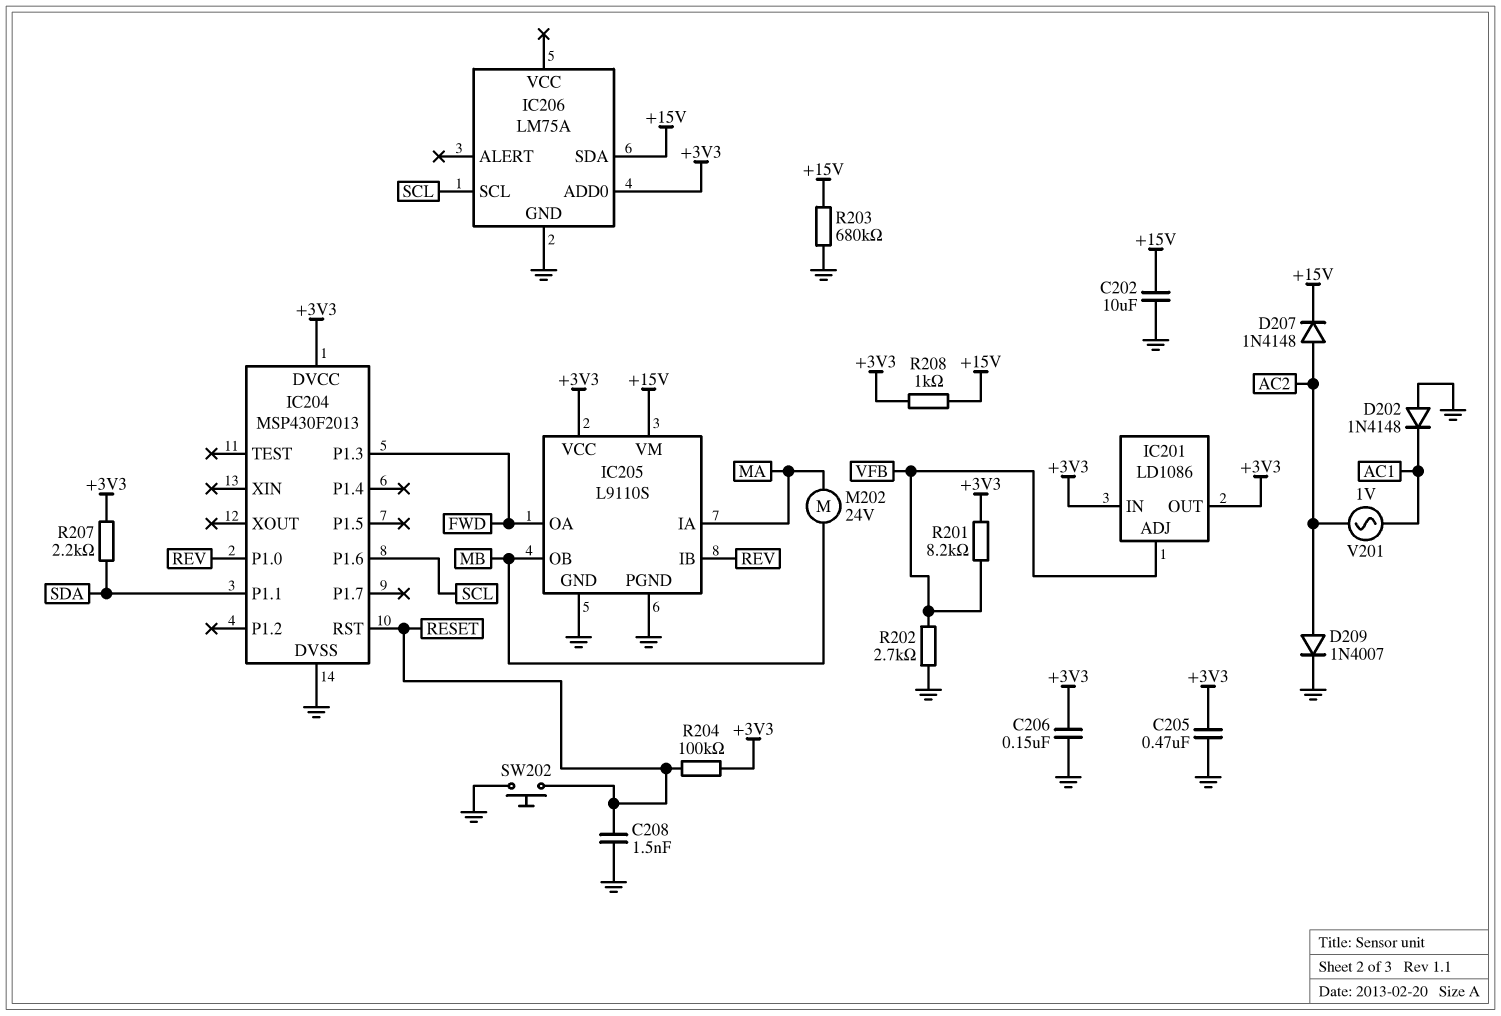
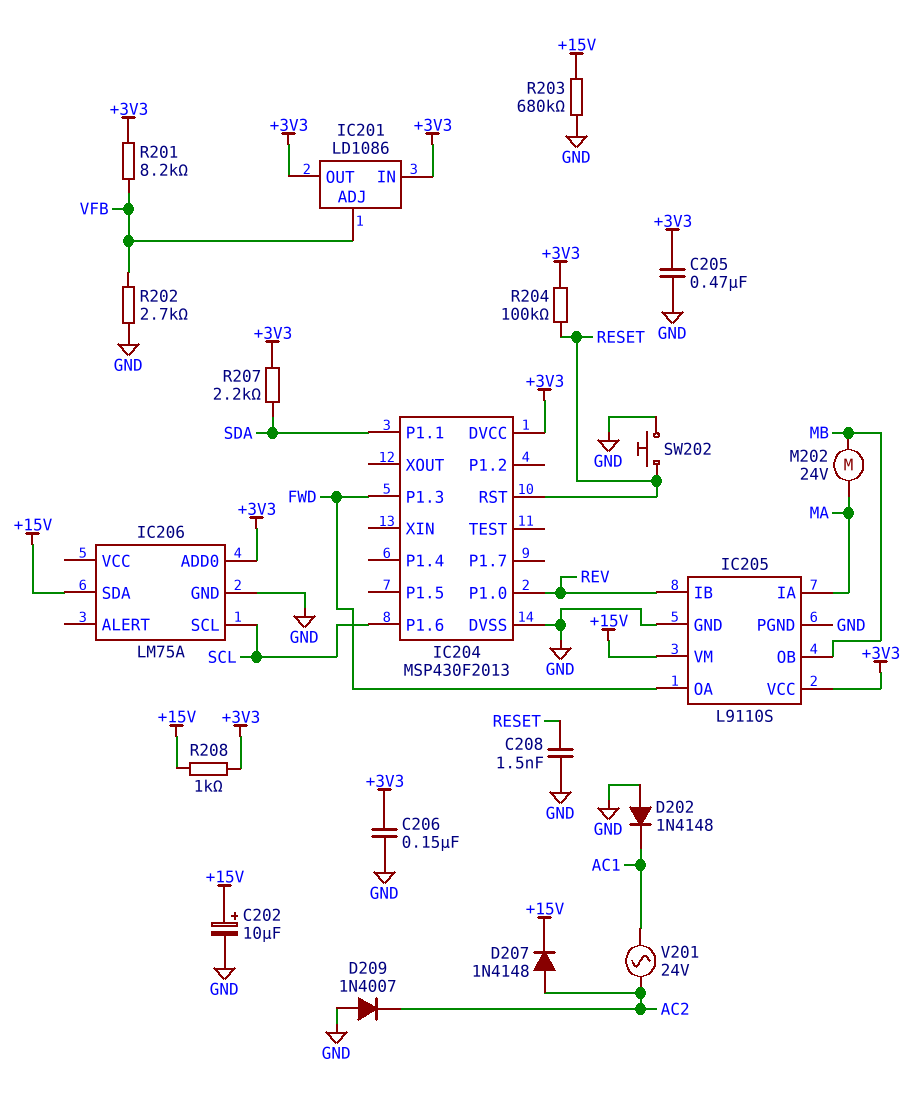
C202: 10uF (+15V, GND) -> 10uF (plus +15V, minus GND)
D209: diode 1N4007 (A AC2, K GND) -> diode 1N4007 (A GND, K AC2)
V201: AC 1V (AC1, AC2) -> AC 24V (AC1, AC2)

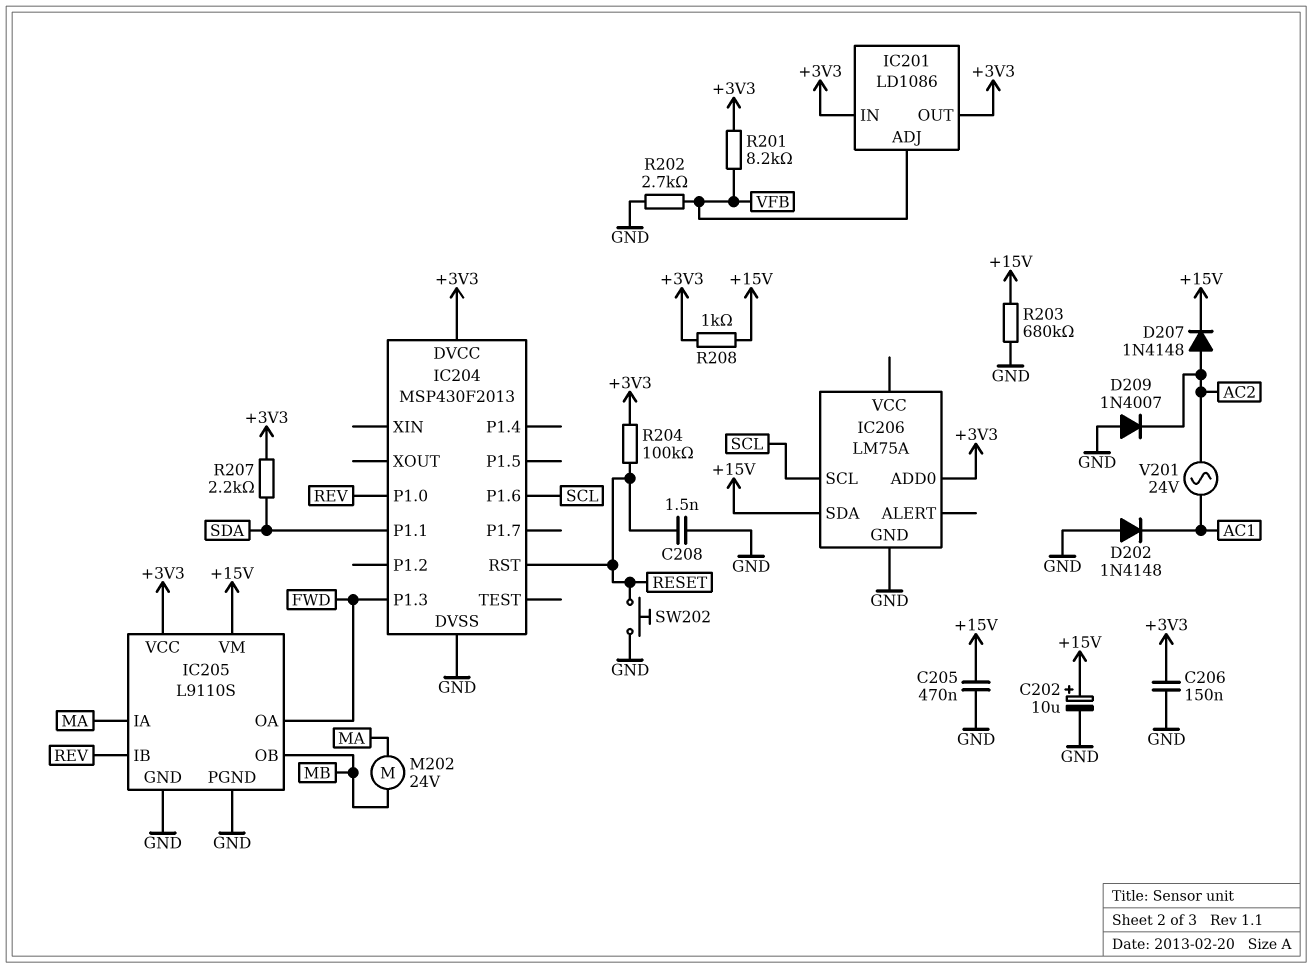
C205: 470nF (+3V3, GND) -> 470nF (+15V, GND)

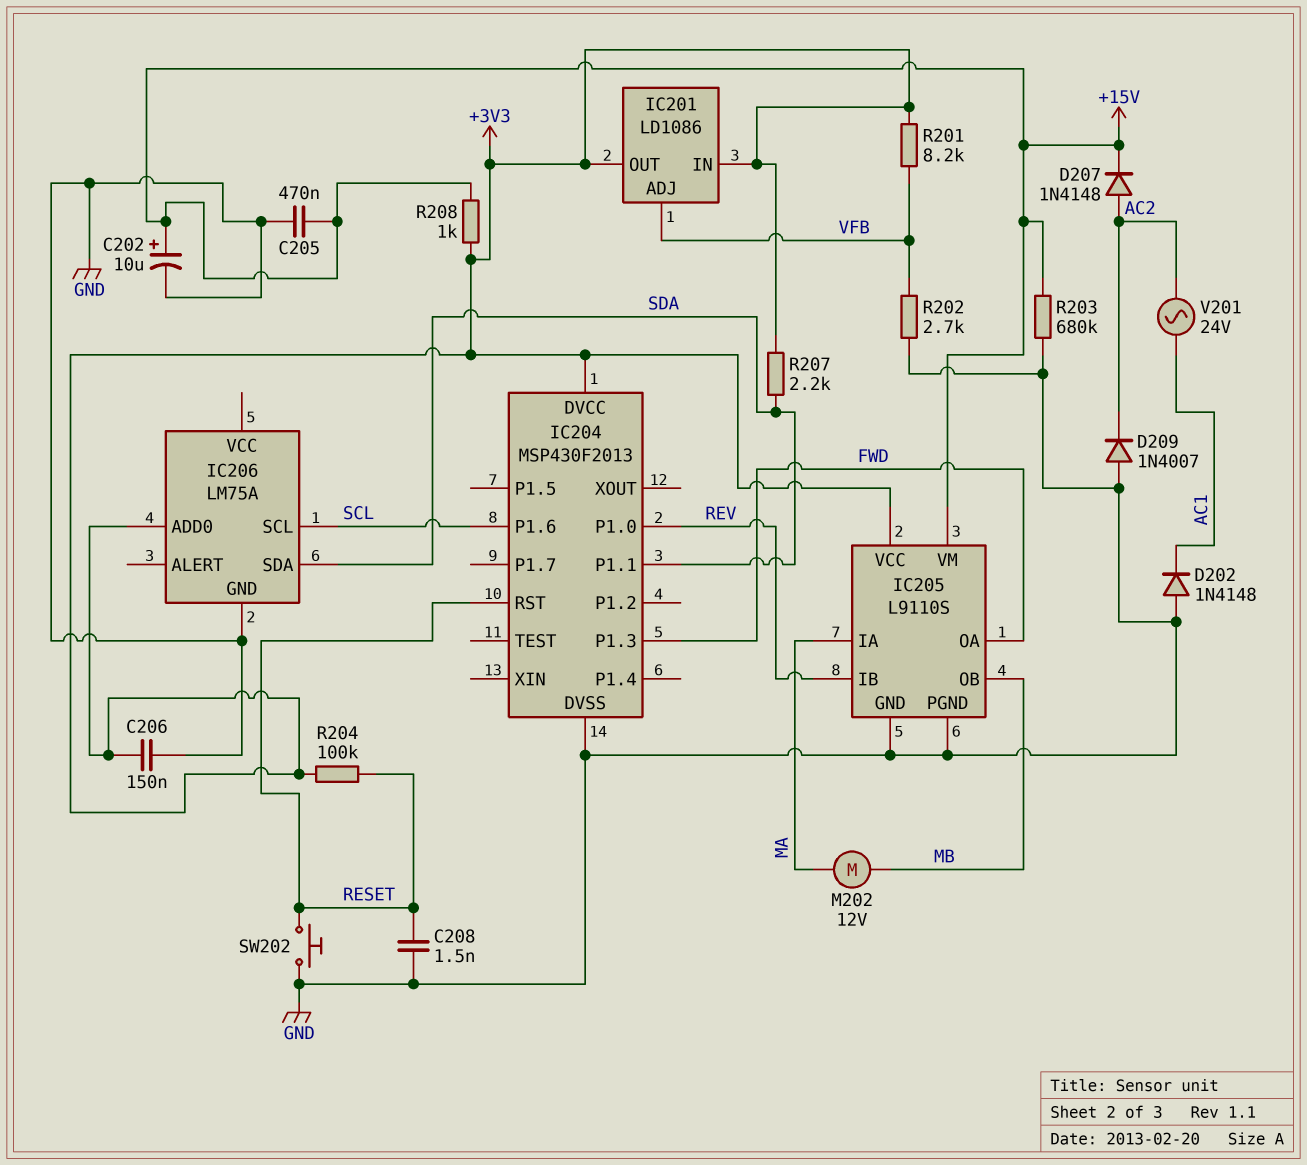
IC206 pin SDA: +15V -> SDA
M202: motor 24V (MA, MB) -> motor 12V (MA, MB)

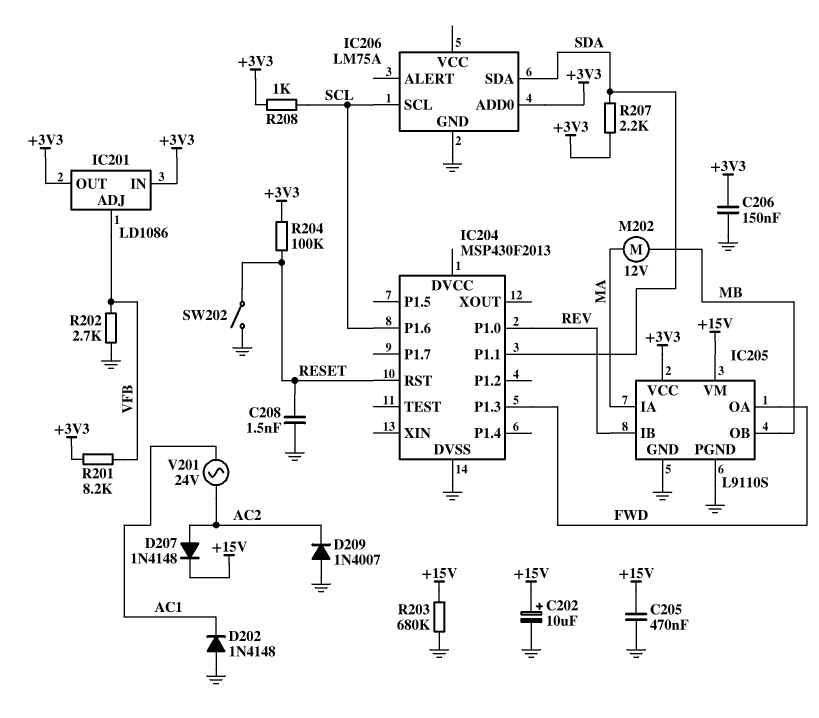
IC204 pin DVCC: +3V3 -> none
R208: 1k (+3V3, +15V) -> 1k (+3V3, SCL)
SW202: button (GND, RESET) -> switch (GND, RESET)

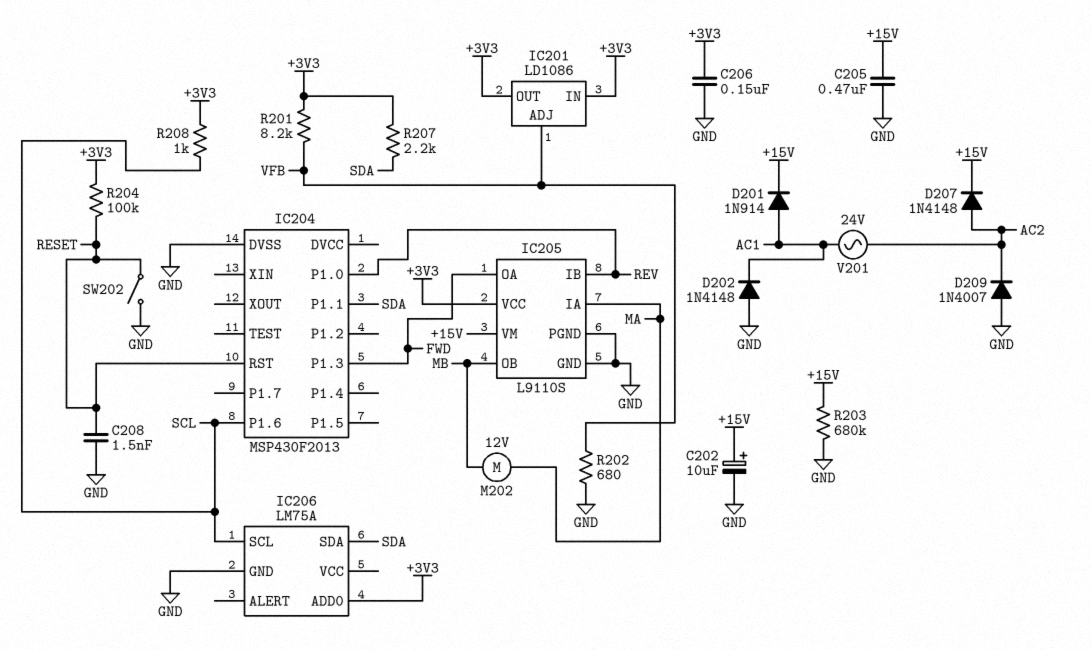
D201: none -> diode 1N914 (A AC1, K +15V)
R202: 2.7k (GND, VFB) -> 680 (GND, VFB)

